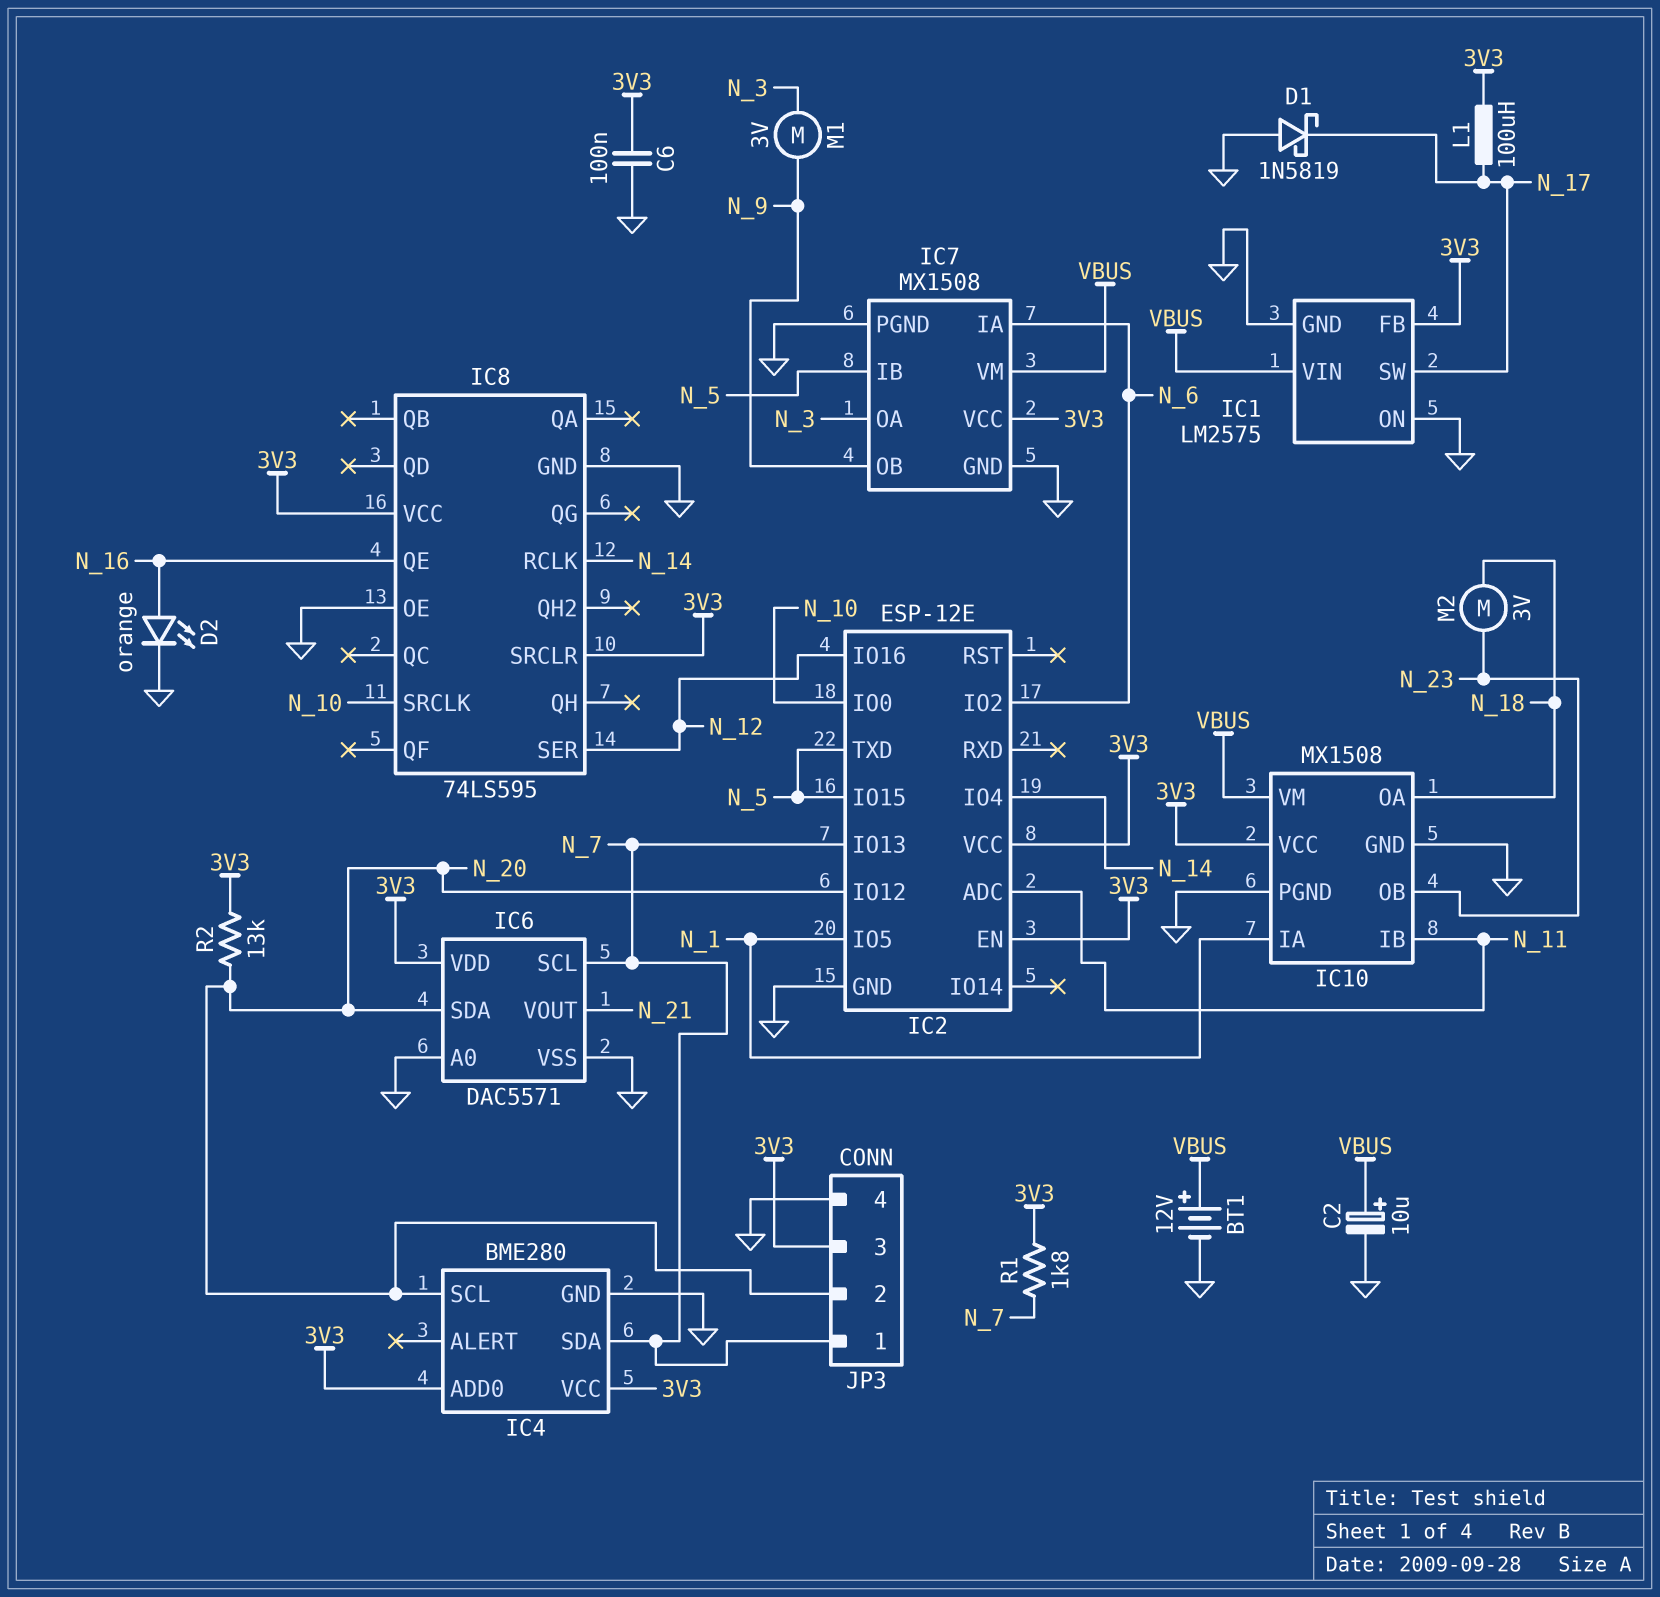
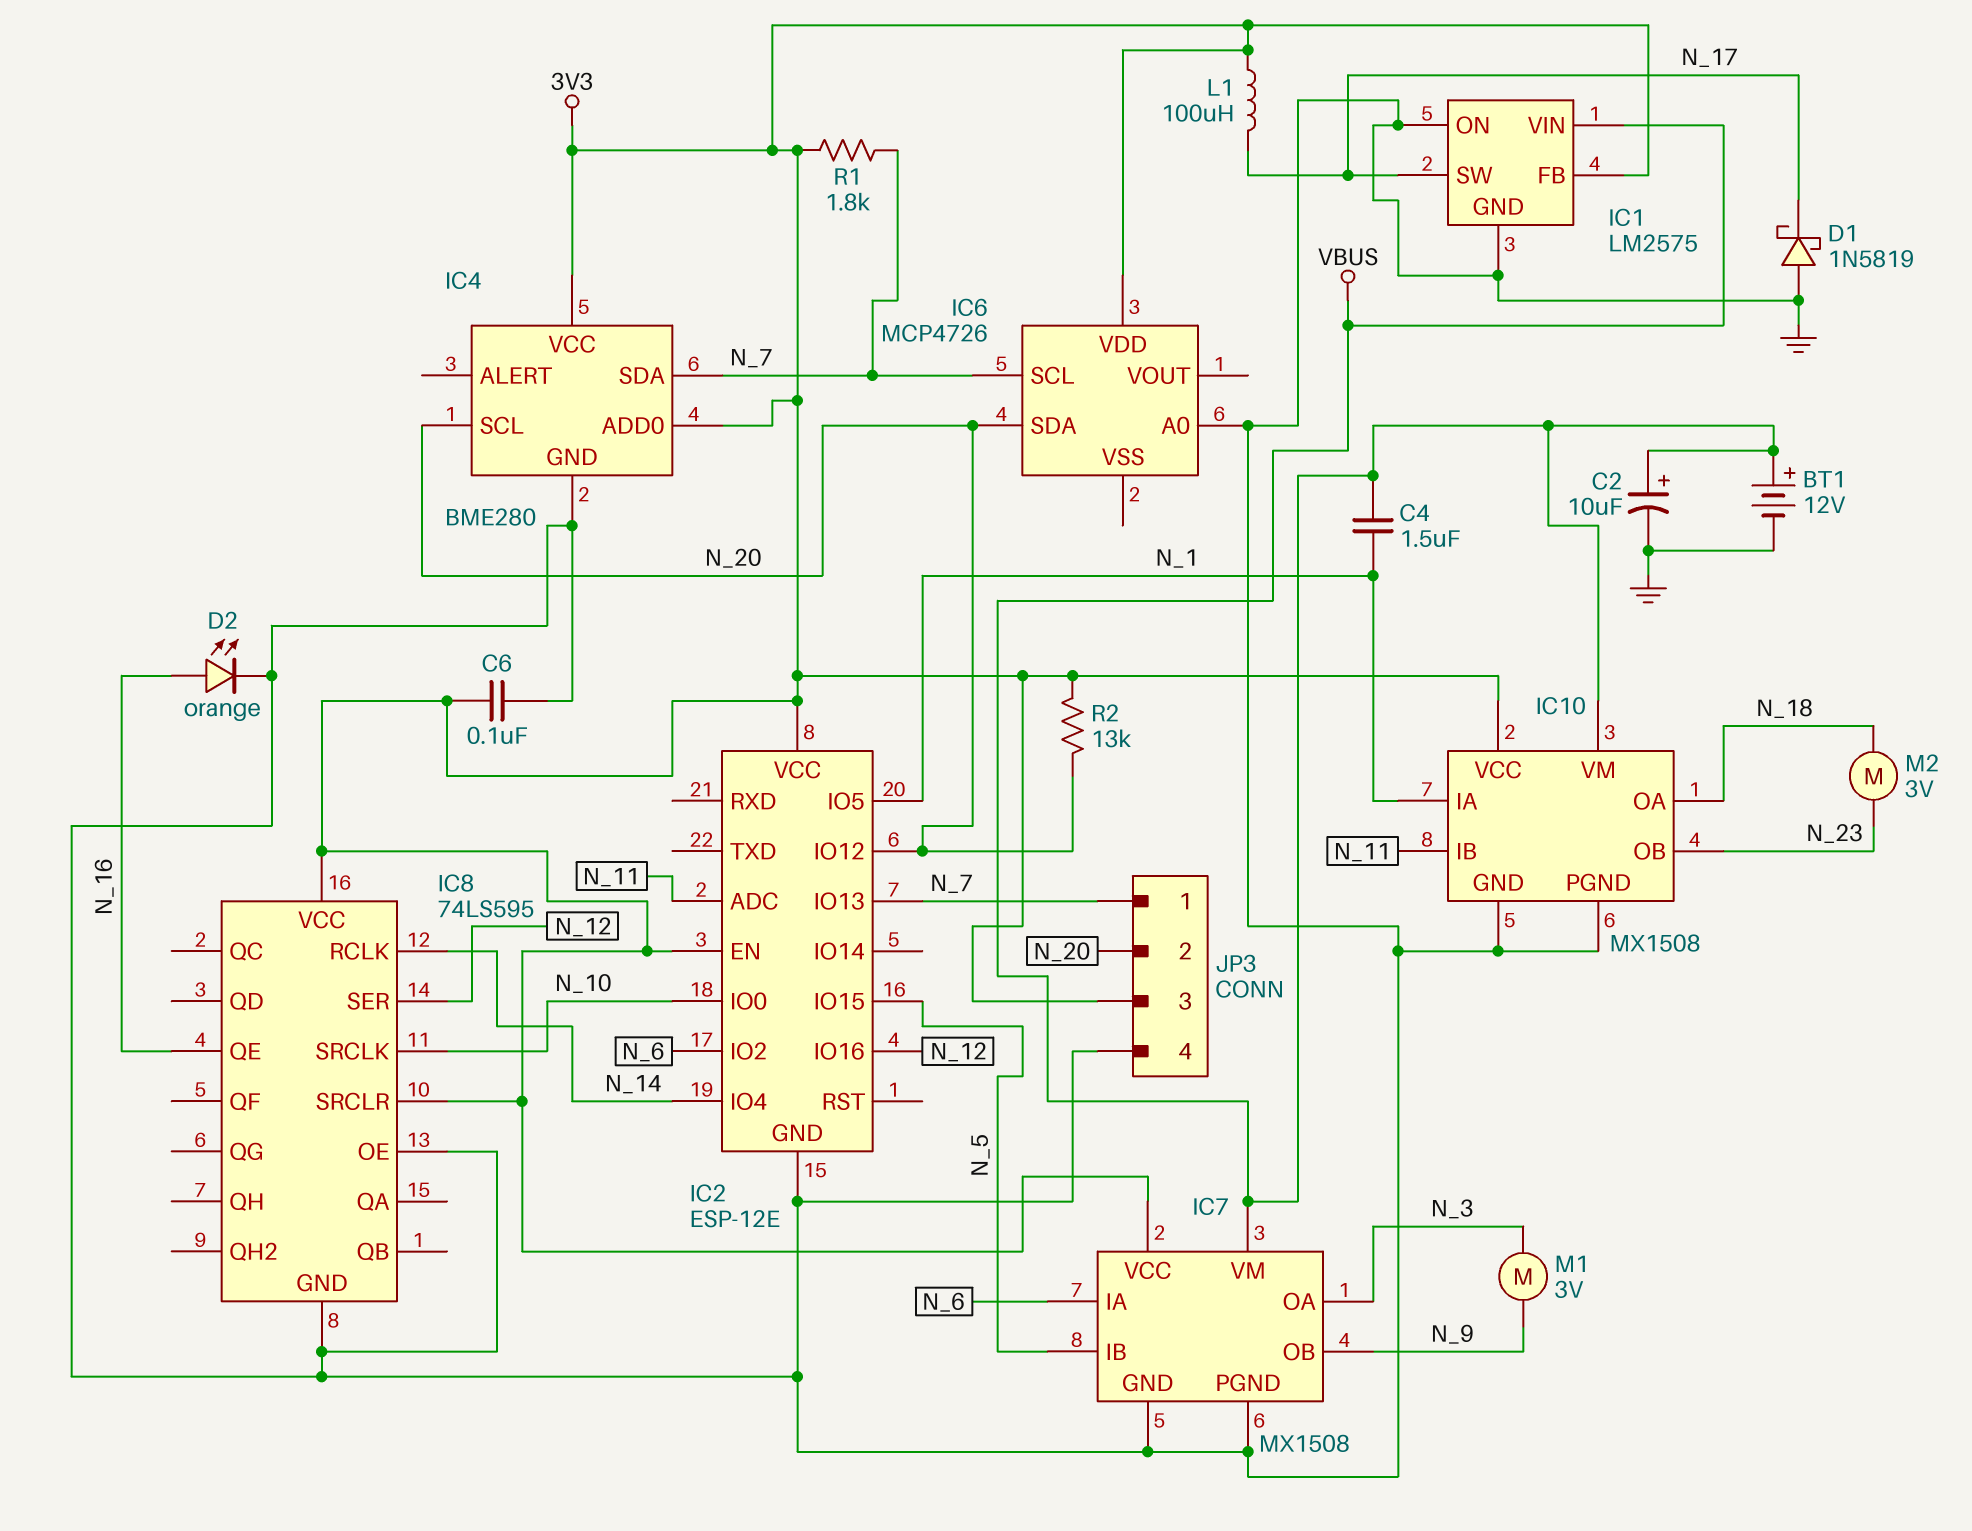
C4: none -> 1.5uF (N_1, VBUS)
IC2 pin TXD: N_5 -> none
IC6: DAC5571 -> MCP4726
IC6 pin VOUT: N_21 -> none
IC6 pin VSS: GND -> none

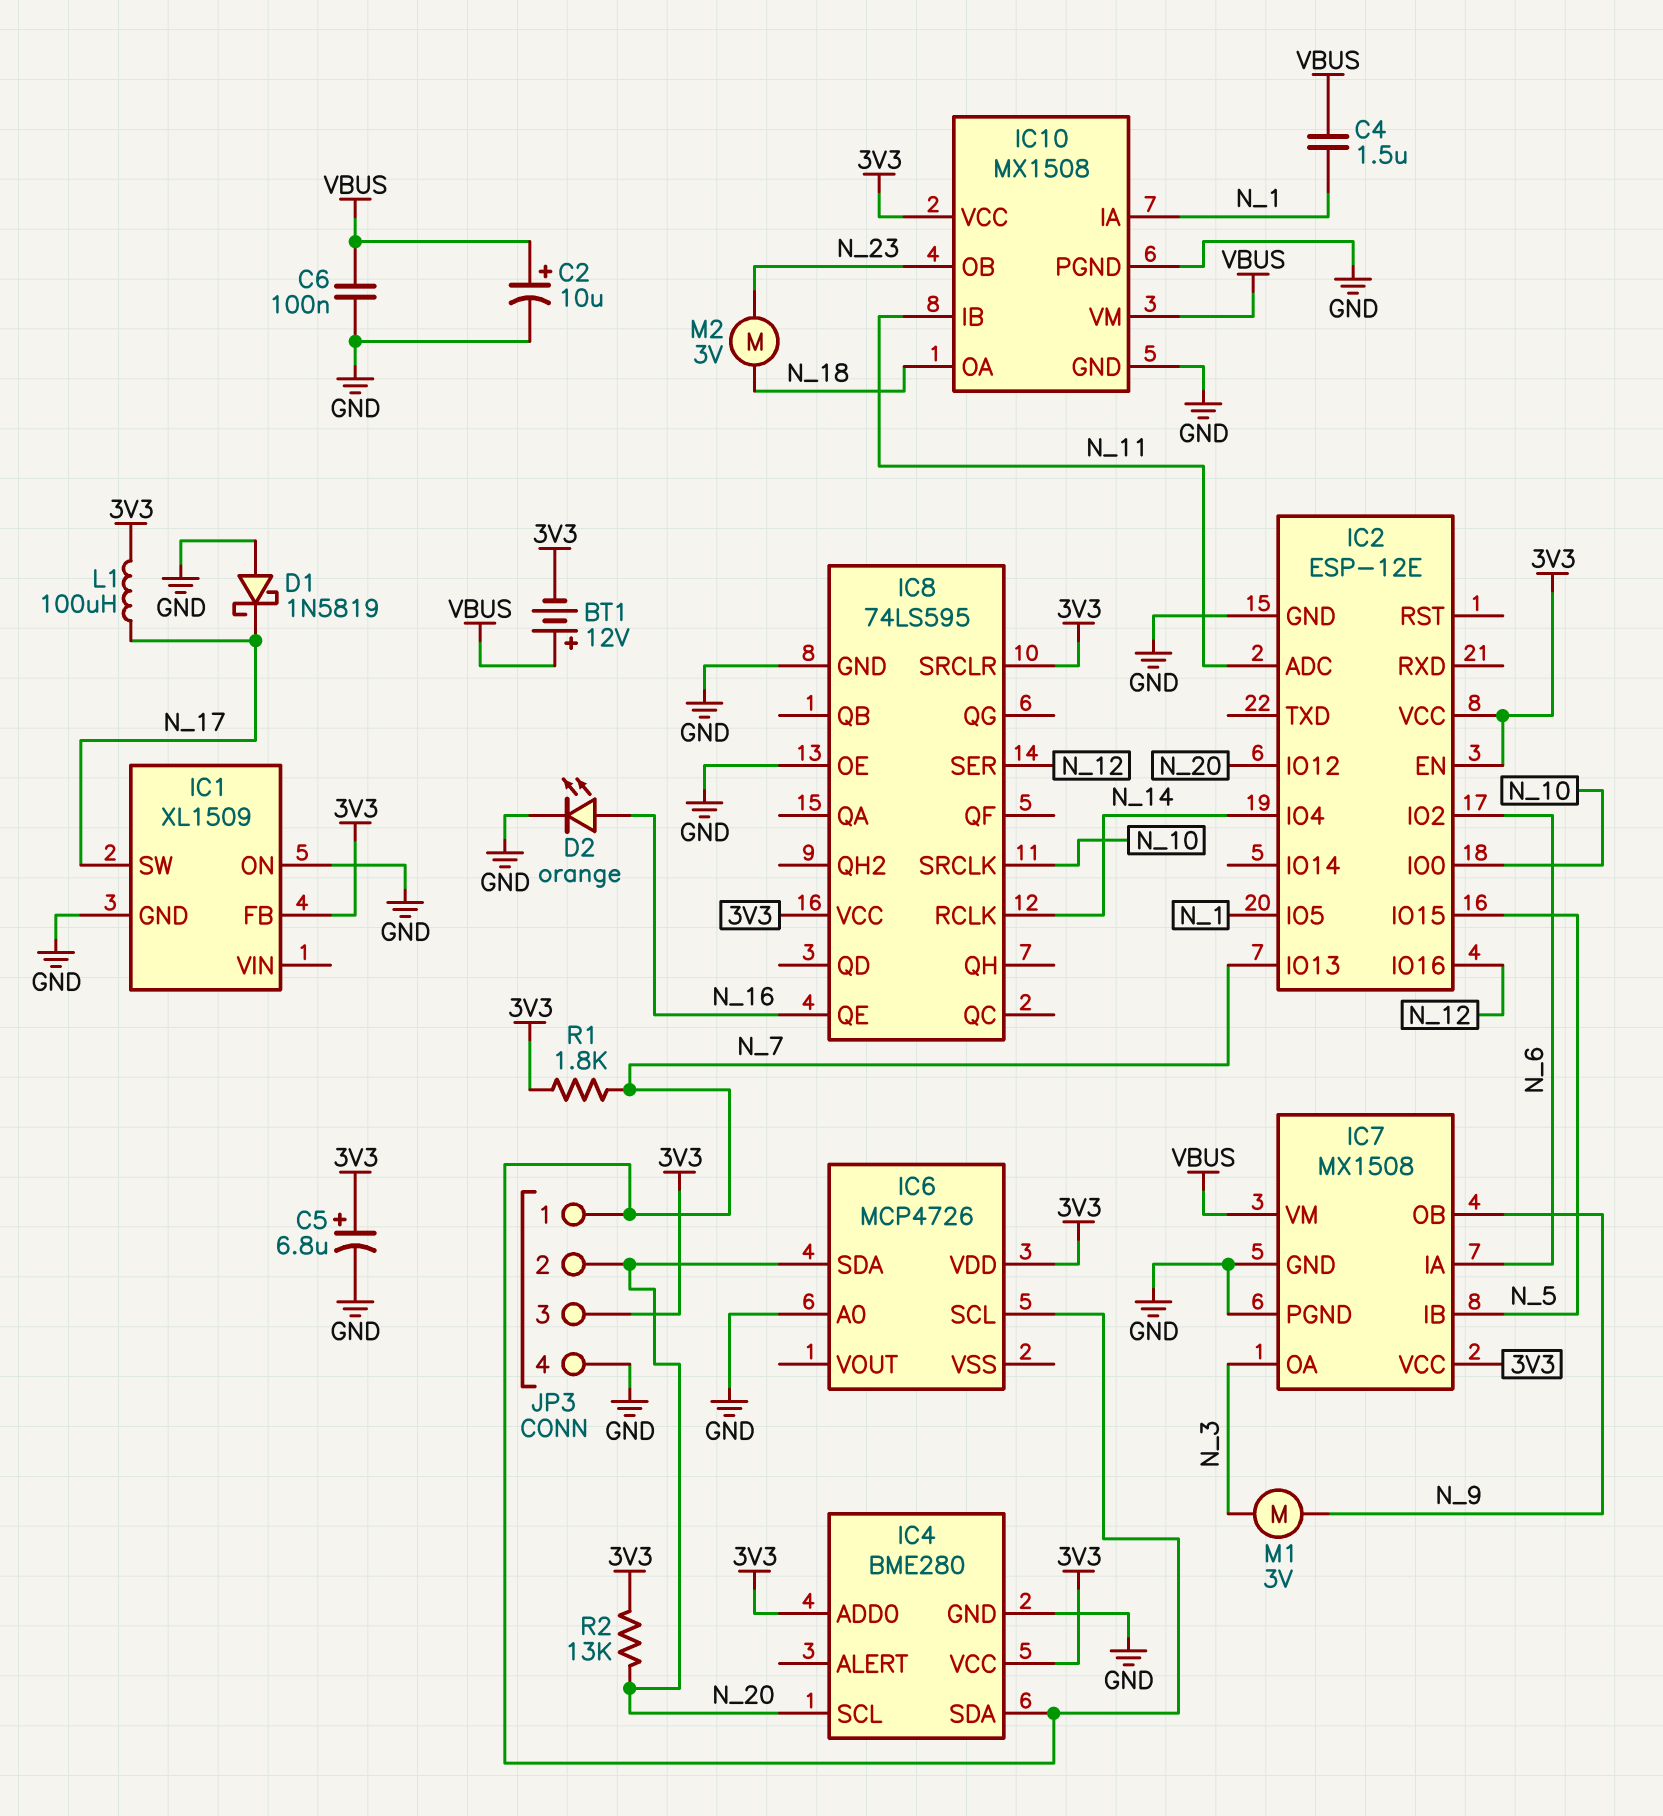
BT1: 12V (plus VBUS, minus GND) -> 12V (plus VBUS, minus 3V3)
C5: none -> 6.8uF (plus 3V3, minus GND)
C6: 100nF (3V3, GND) -> 100nF (GND, VBUS)
IC1: LM2575 -> XL1509
IC1 pin VIN: VBUS -> none

